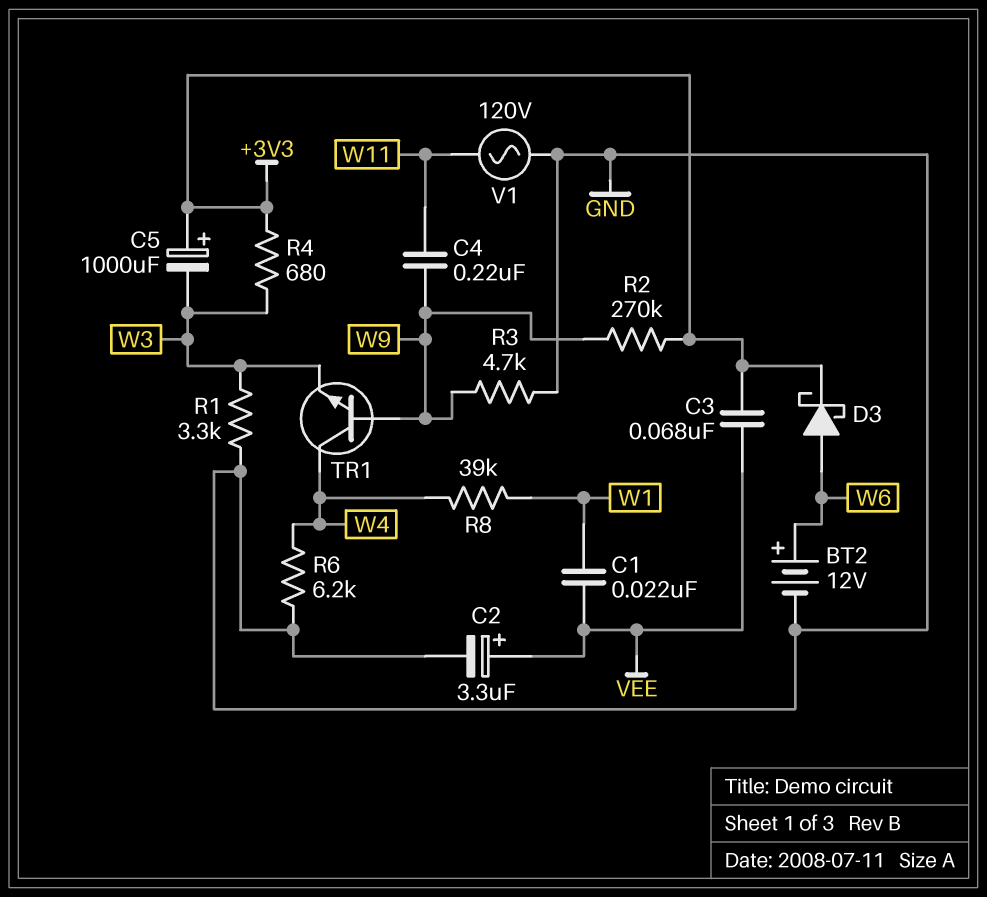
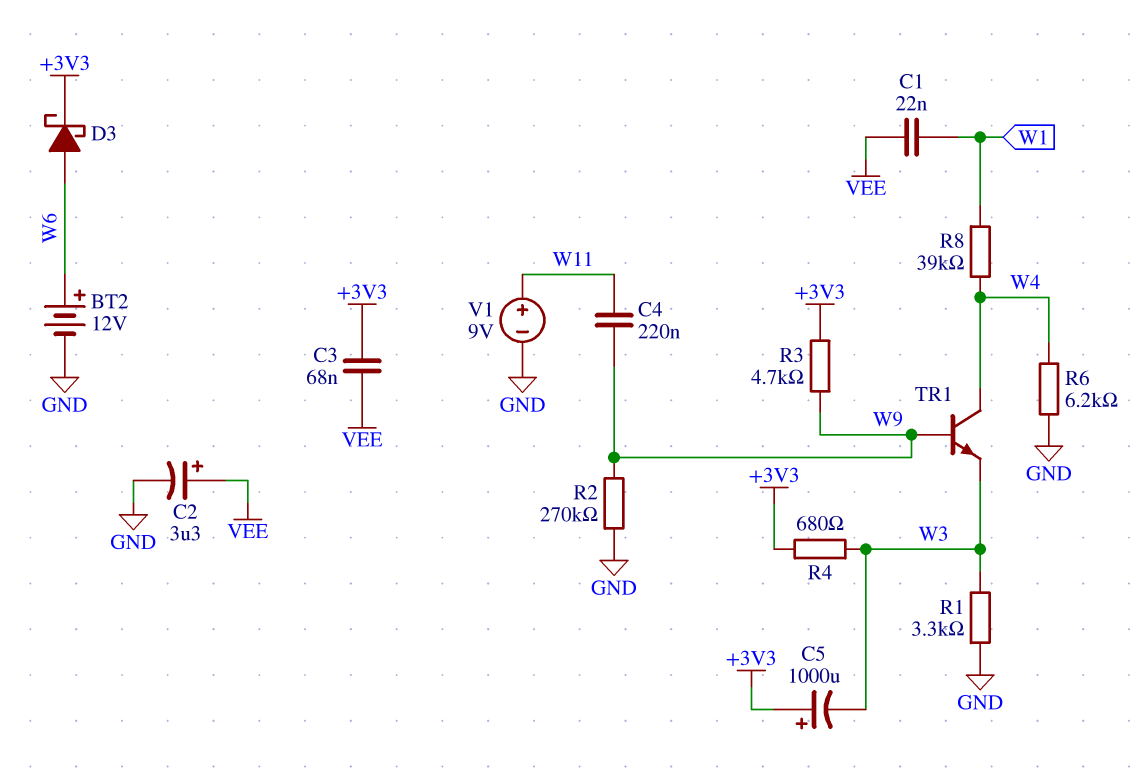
R2: 270k (+3V3, W9) -> 270k (GND, W9)
R3: 4.7k (GND, W9) -> 4.7k (+3V3, W9)
V1: AC 120V (GND, W11) -> 9V (plus W11, minus GND)

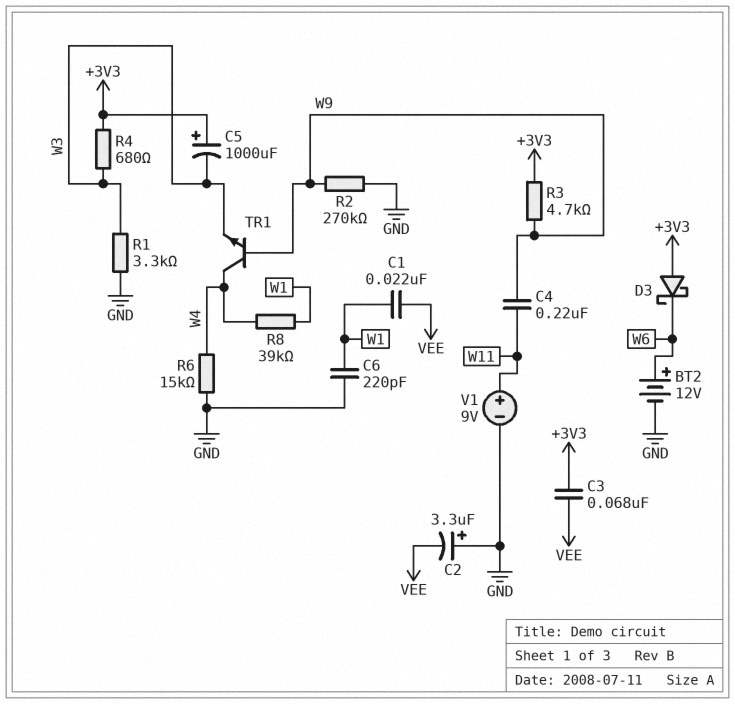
C2: 3.3uF (plus VEE, minus GND) -> 3.3uF (plus GND, minus VEE)
C6: none -> 220pF (GND, W1)
D3: schottky (A W6, K +3V3) -> schottky (A +3V3, K W6)
R6: 6.2k (GND, W4) -> 15k (GND, W4)

